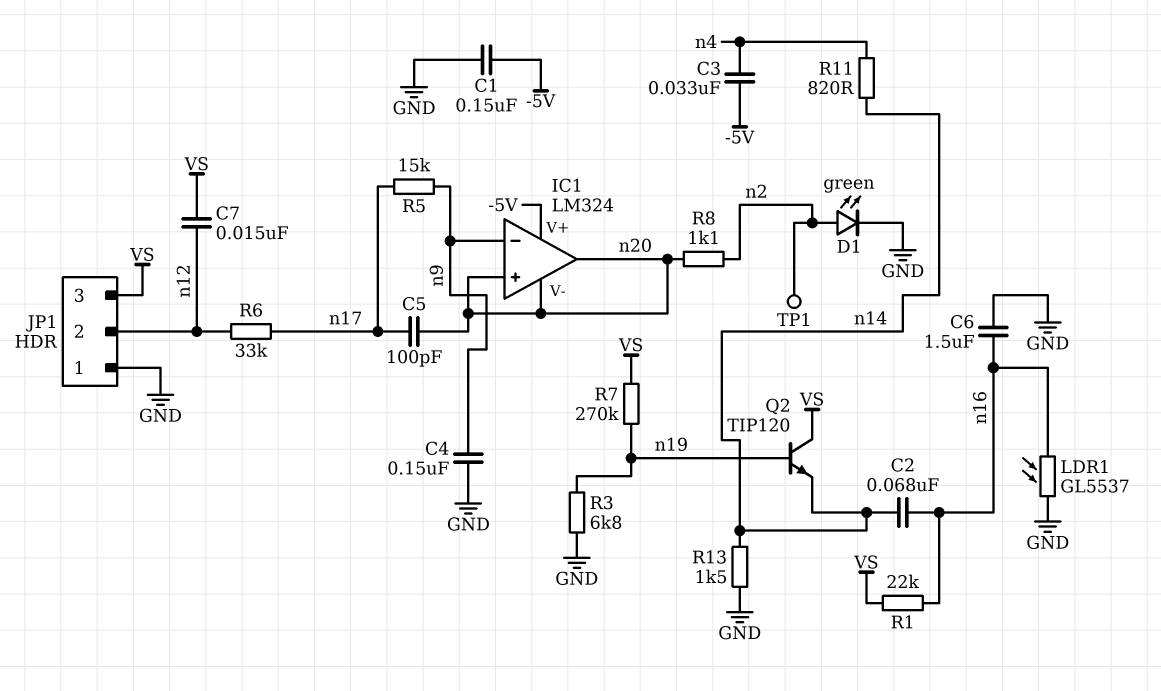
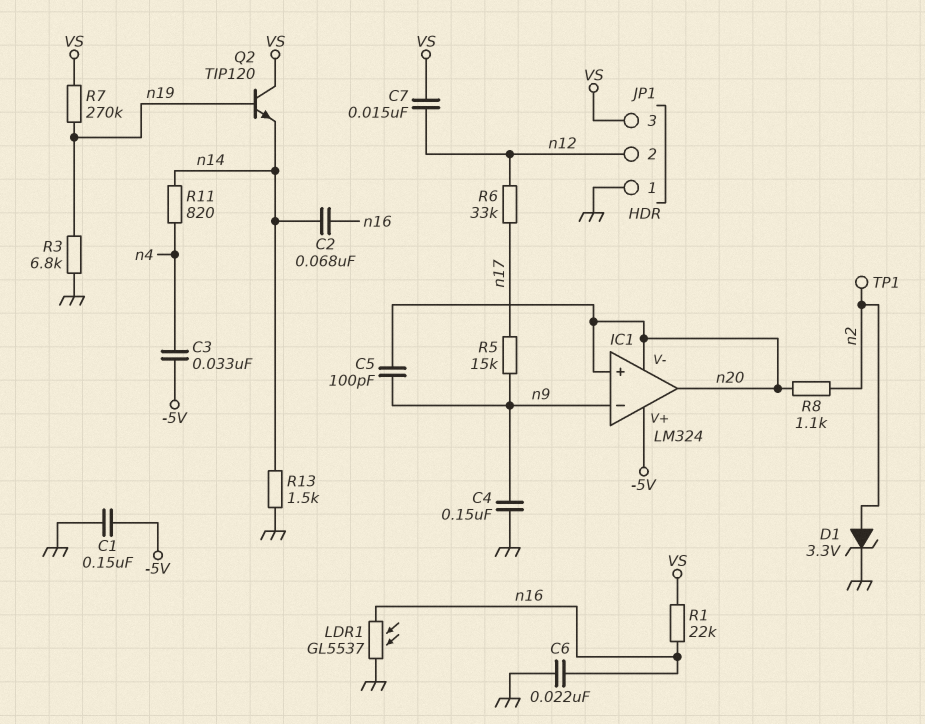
C5: 100pF (n17, n20) -> 100pF (n9, n20)
C6: 1.5uF (GND, n16) -> 22nF (GND, n16)
D1: LED green (A n2, K GND) -> zener 3.3V (A n2, K GND)

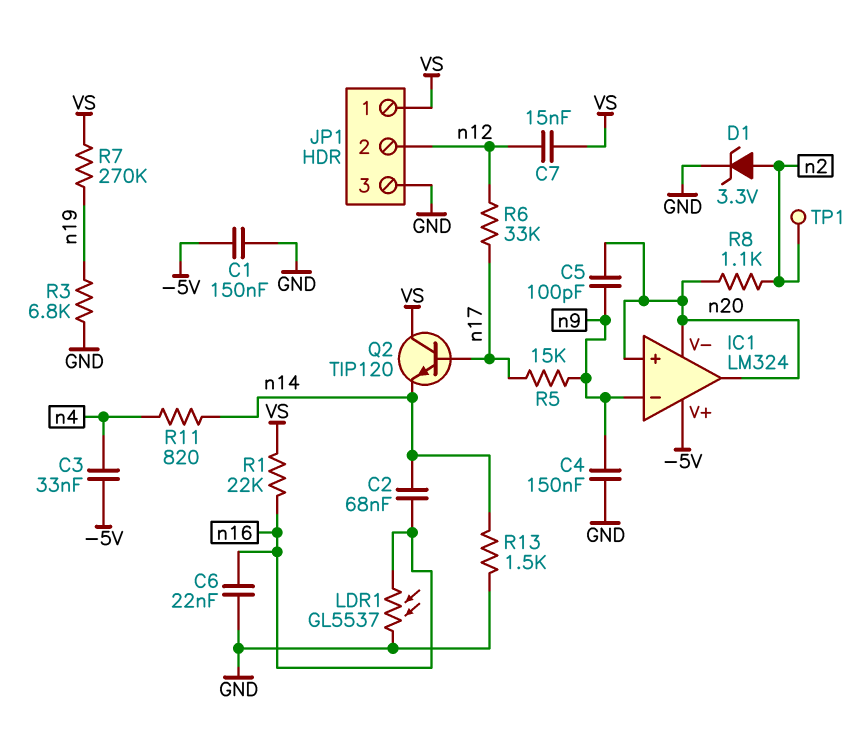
JP1 pin 1: GND -> VS
JP1 pin 3: VS -> GND
Q2: NPN TIP120 (B n19, C VS, E n14) -> NPN TIP120 (B n17, C VS, E n14)

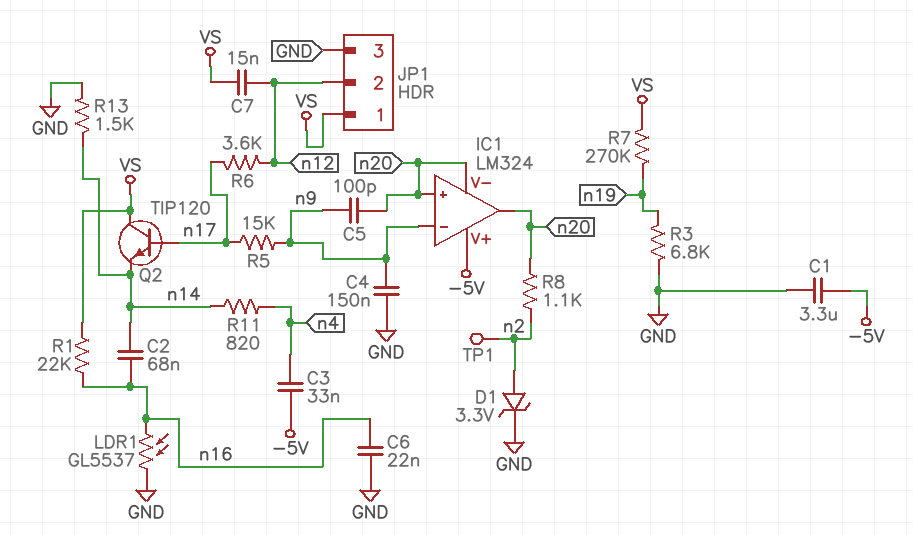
C1: 150nF (-5V, GND) -> 3.3uF (-5V, GND)
R6: 33k (n12, n17) -> 3.6k (n12, n17)

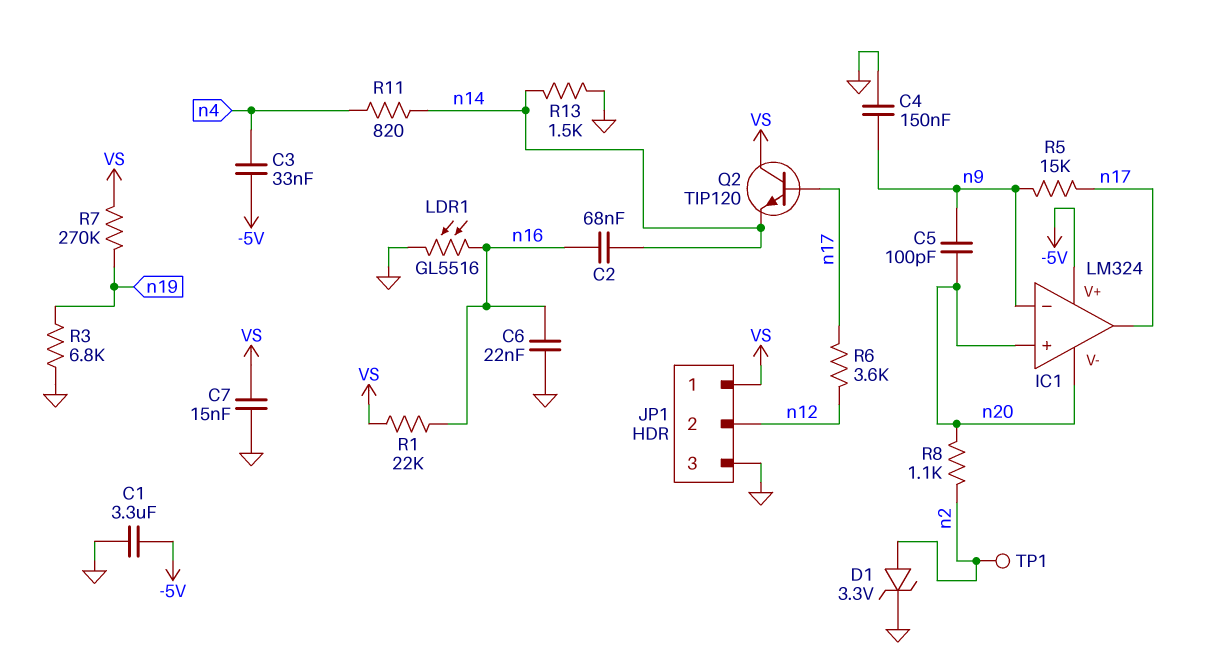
C7: 15nF (VS, n12) -> 15nF (GND, VS)
IC1 pin out: n20 -> n17
LDR1: GL5537 (GND, n16) -> GL5516 (GND, n16)

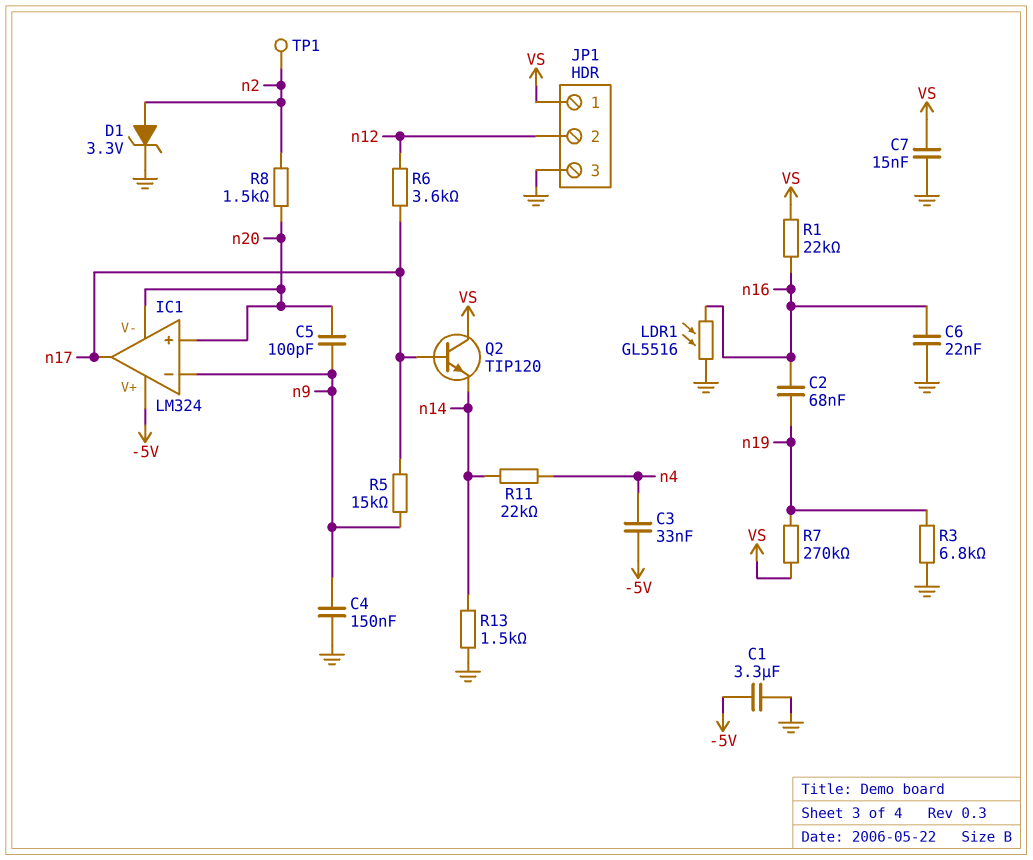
C2: 68nF (n14, n16) -> 68nF (n16, n19)
R8: 1.1k (n2, n20) -> 1.5k (n2, n20)
R11: 820 (n4, n14) -> 22k (n4, n14)

